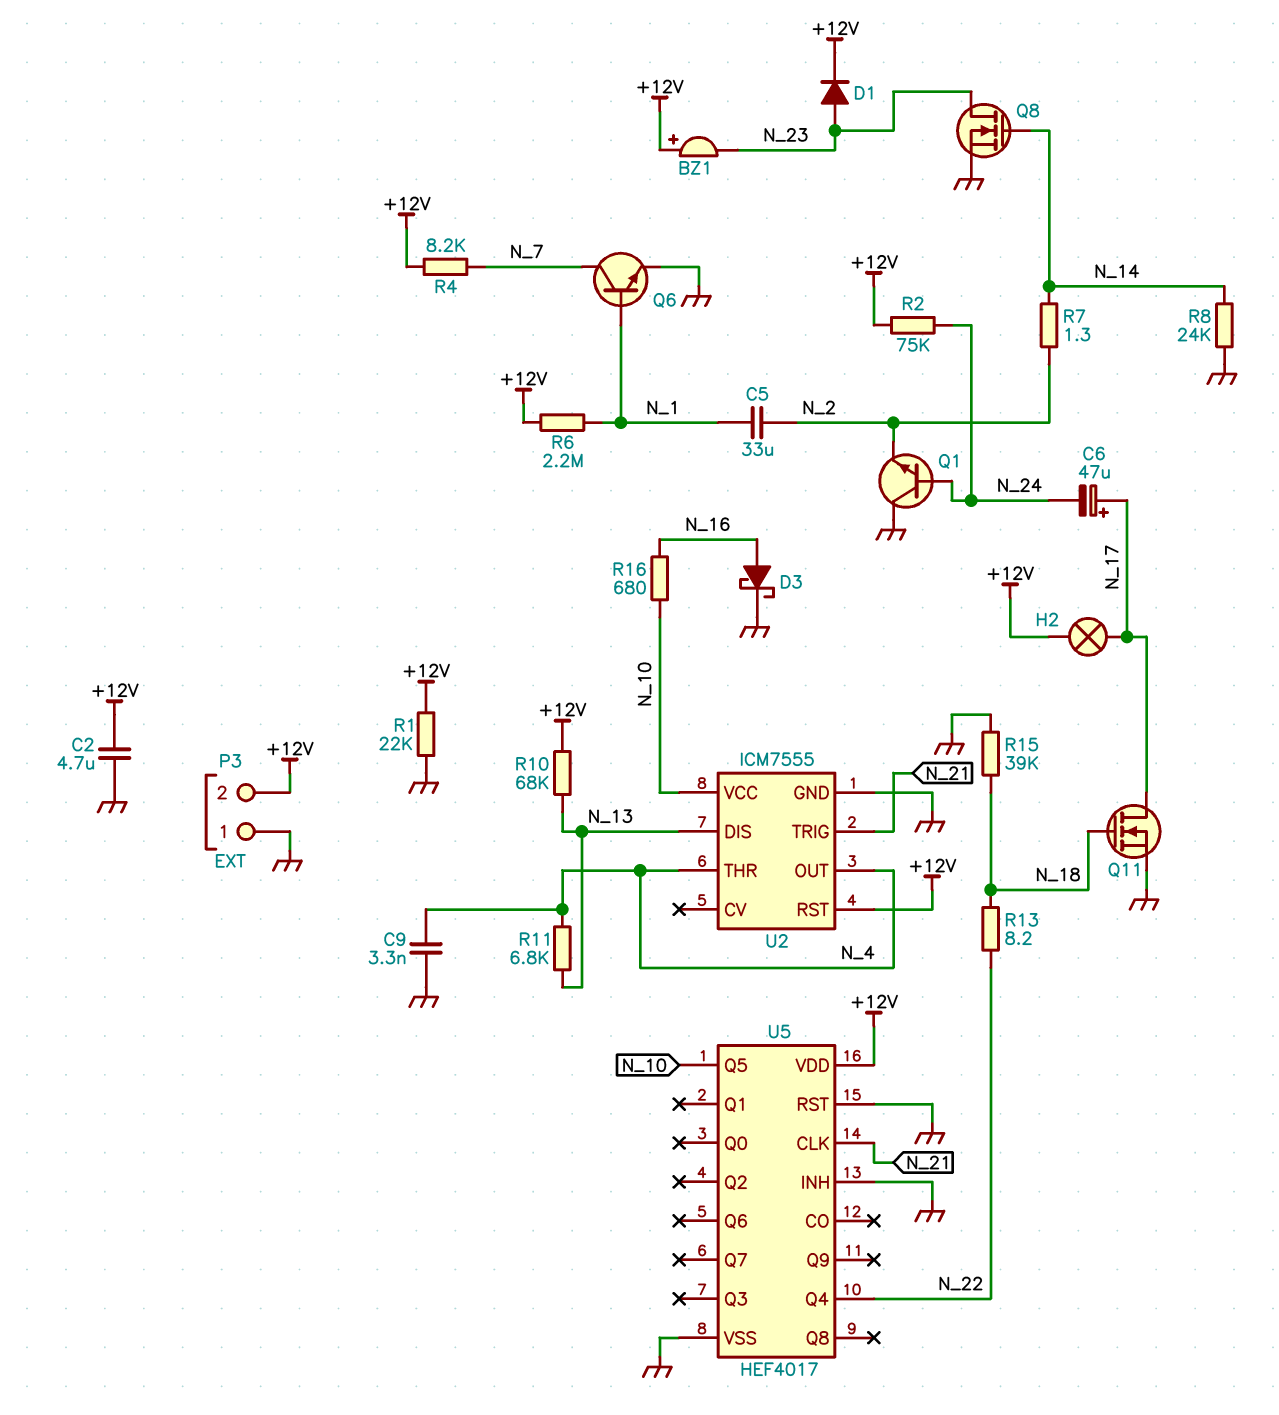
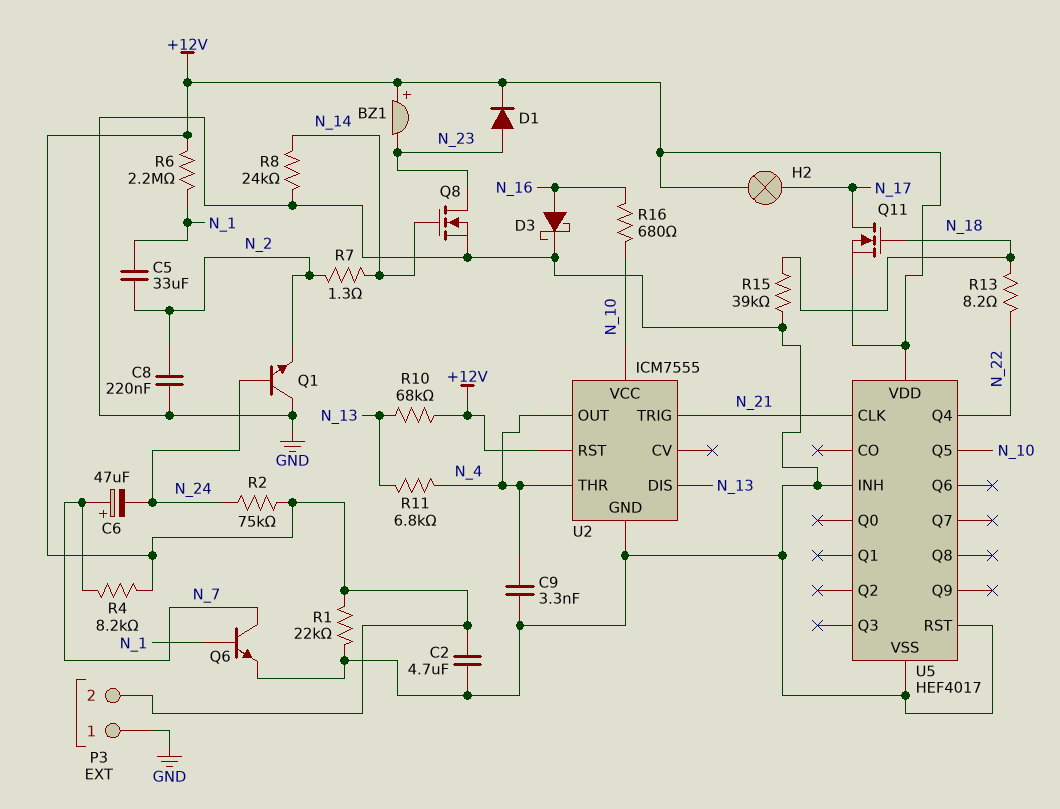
C6: 47uF (plus N_17, minus N_24) -> 47uF (plus N_7, minus N_24)
C8: none -> 220nF (GND, N_2)
Q11: NMOS (G N_18, D N_17, S GND) -> NMOS (G N_18, D N_17, S +12V)

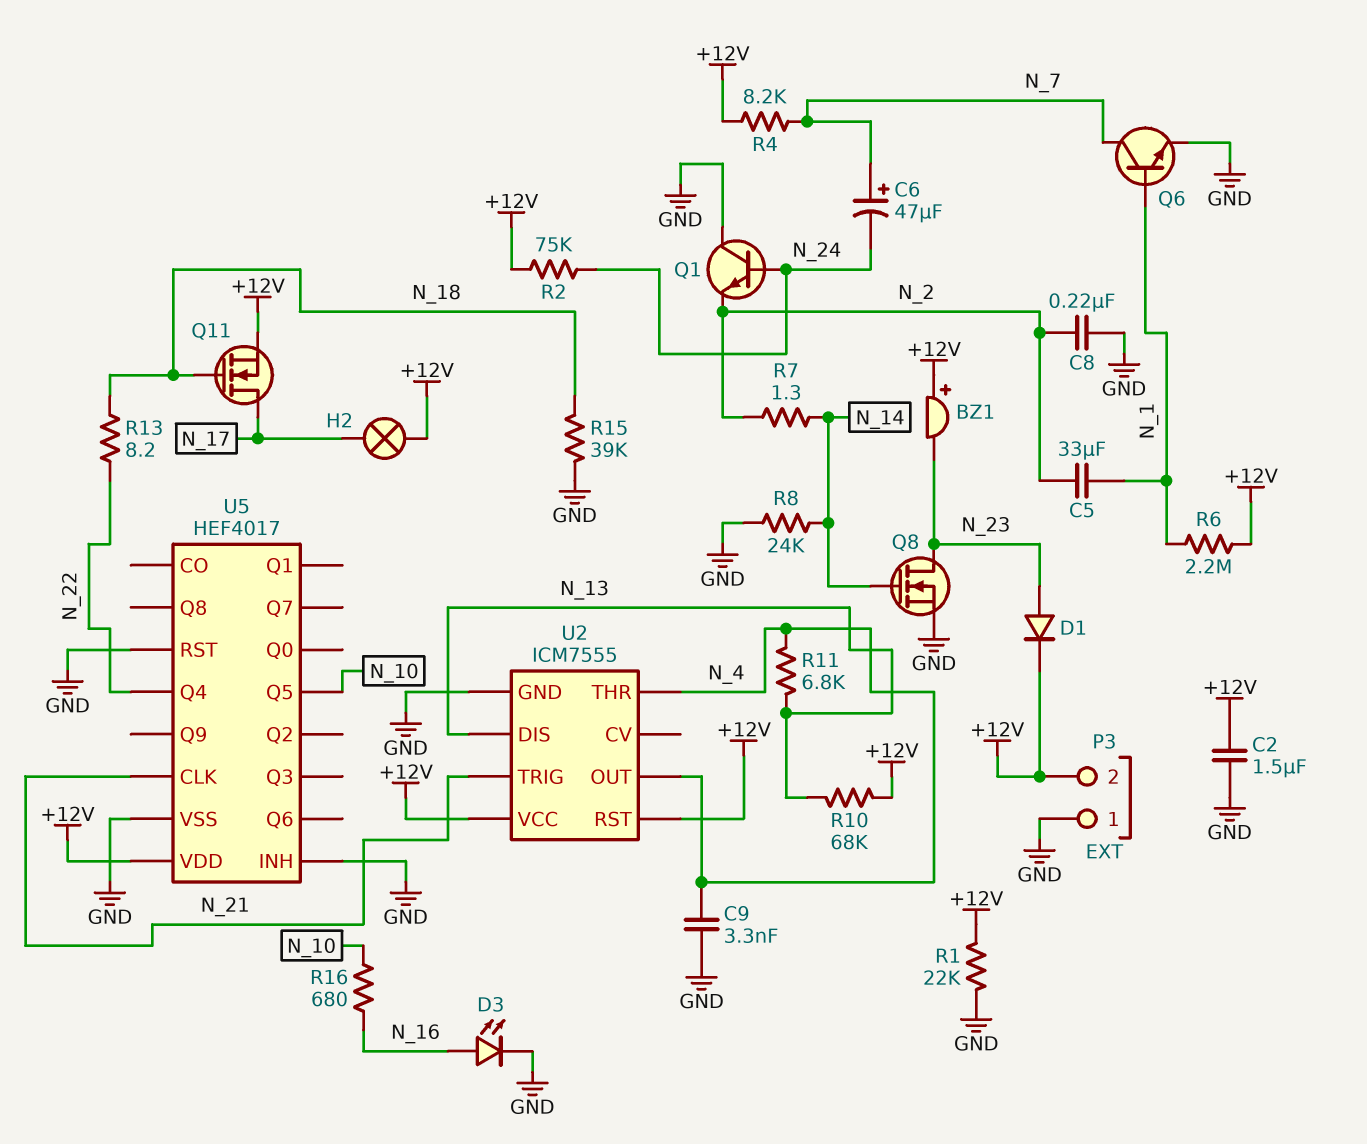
C2: 4.7uF (+12V, GND) -> 1.5uF (+12V, GND)
D3: schottky (A N_16, K GND) -> LED (A N_16, K GND)
U2 pin VCC: N_10 -> +12V

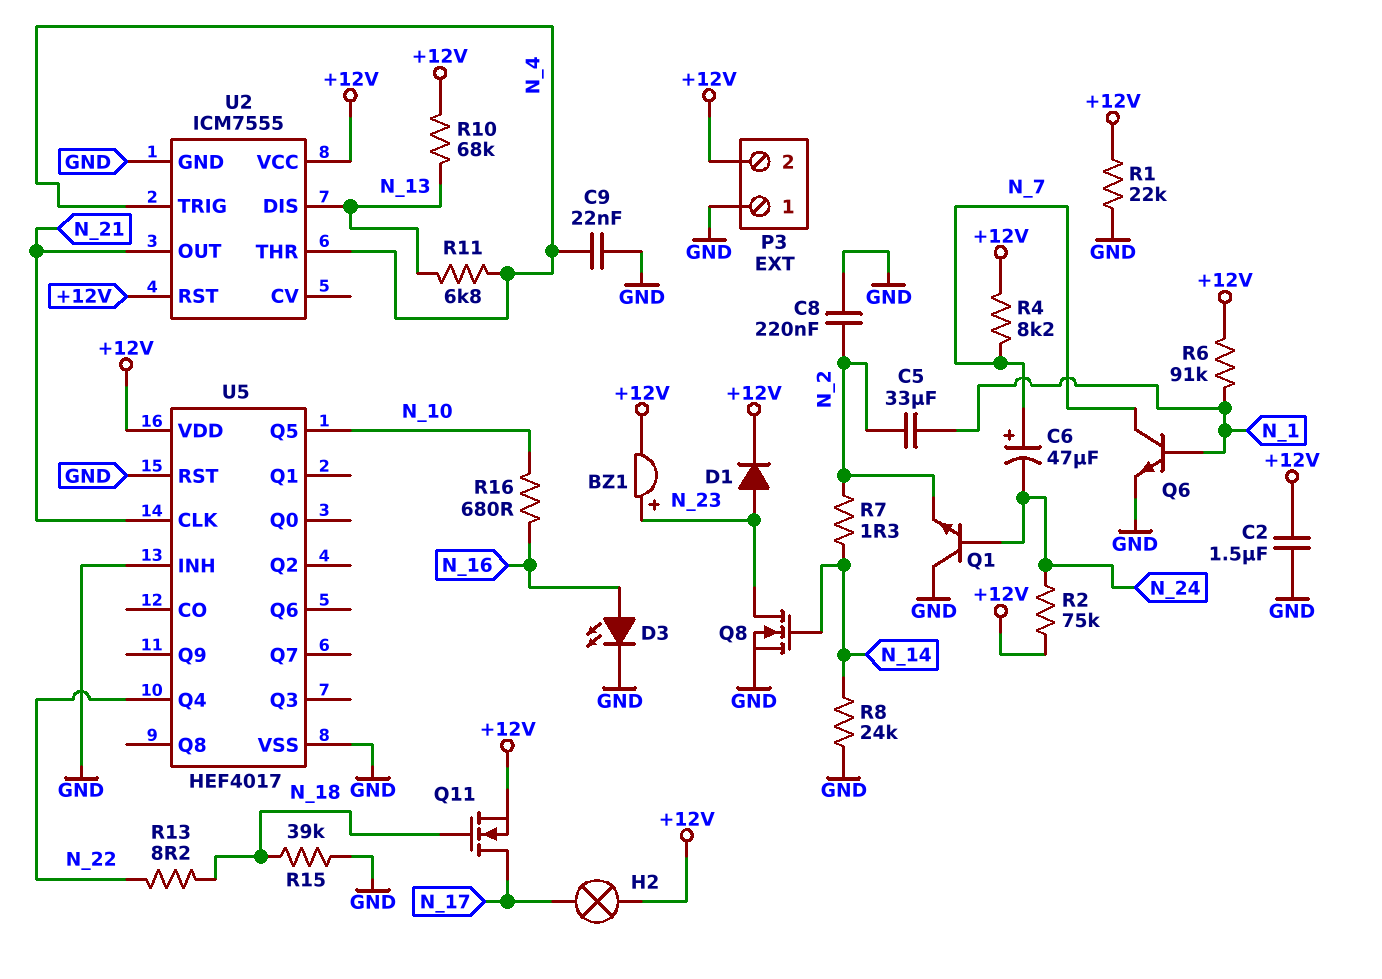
BZ1: buzzer (plus +12V, minus N_23) -> buzzer (plus N_23, minus +12V)
C9: 3.3nF (GND, N_4) -> 22nF (GND, N_4)
R6: 2.2M (+12V, N_1) -> 91k (+12V, N_1)
U2 pin OUT: N_4 -> N_21
U2 pin TRIG: N_21 -> N_4

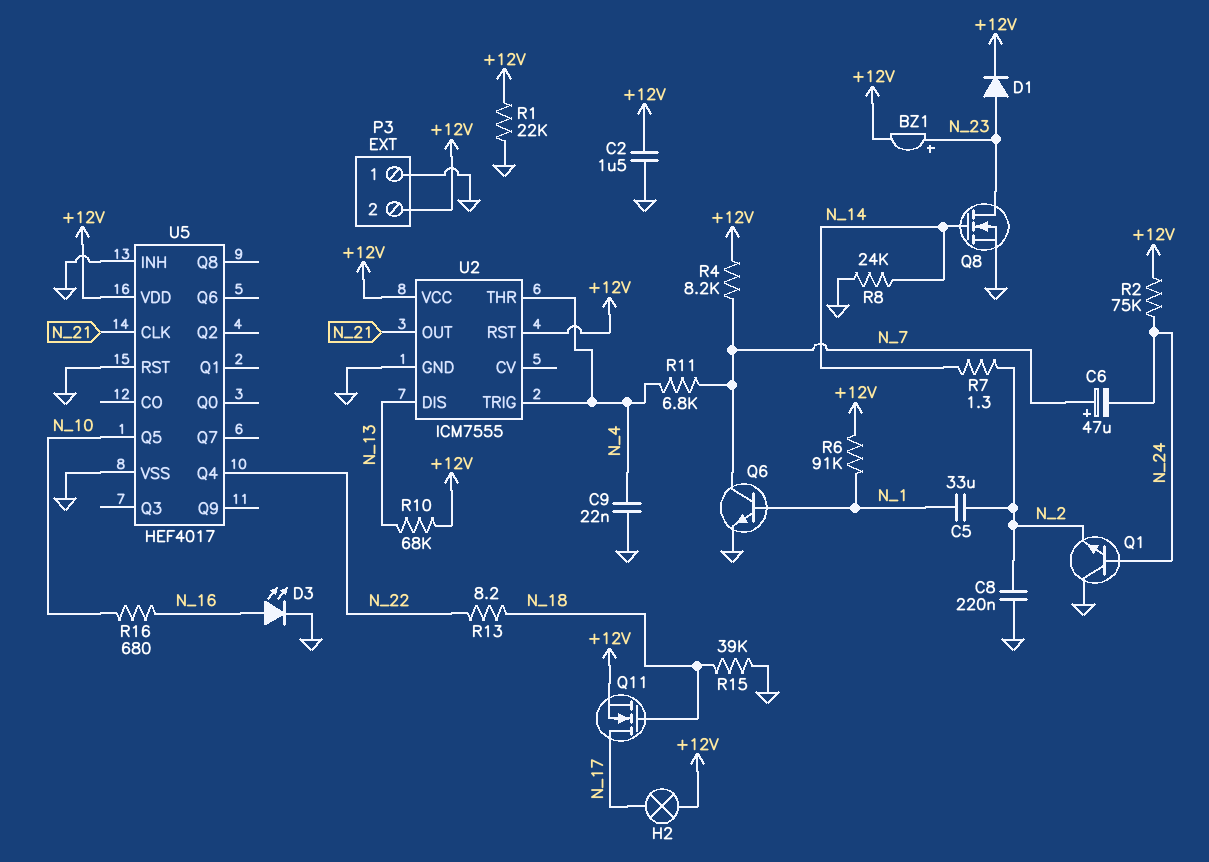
R11: 6.8k (N_4, N_13) -> 6.8k (N_4, N_7)

